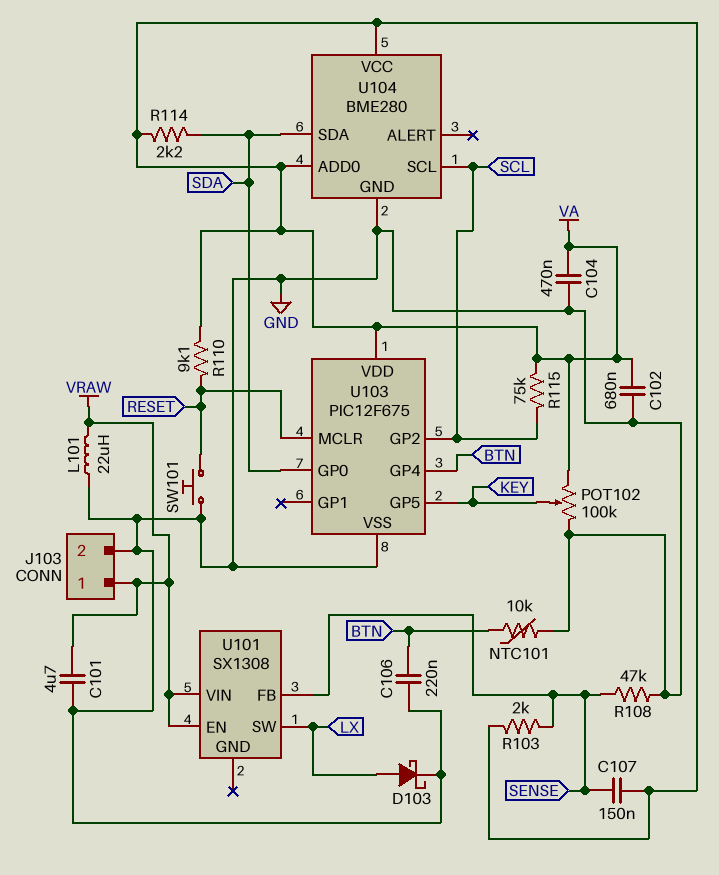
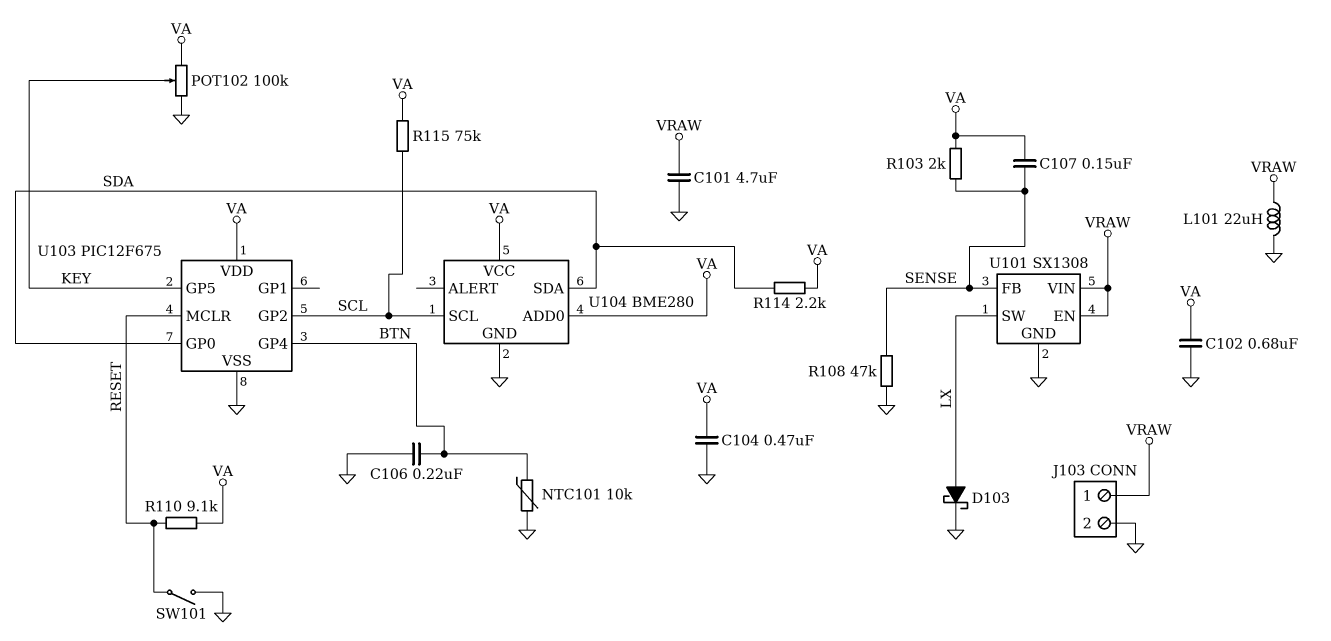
SW101: button (GND, RESET) -> switch (GND, RESET)
U101 pin GND: none -> GND

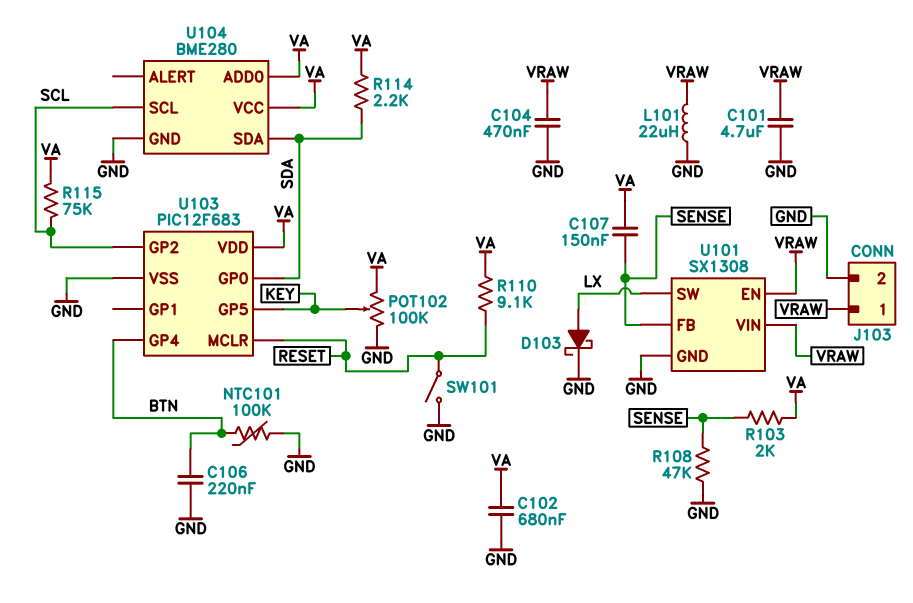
C104: 470nF (GND, VA) -> 470nF (GND, VRAW)
NTC101: 10k (BTN, GND) -> 100k (BTN, GND)
U103: PIC12F675 -> PIC12F683

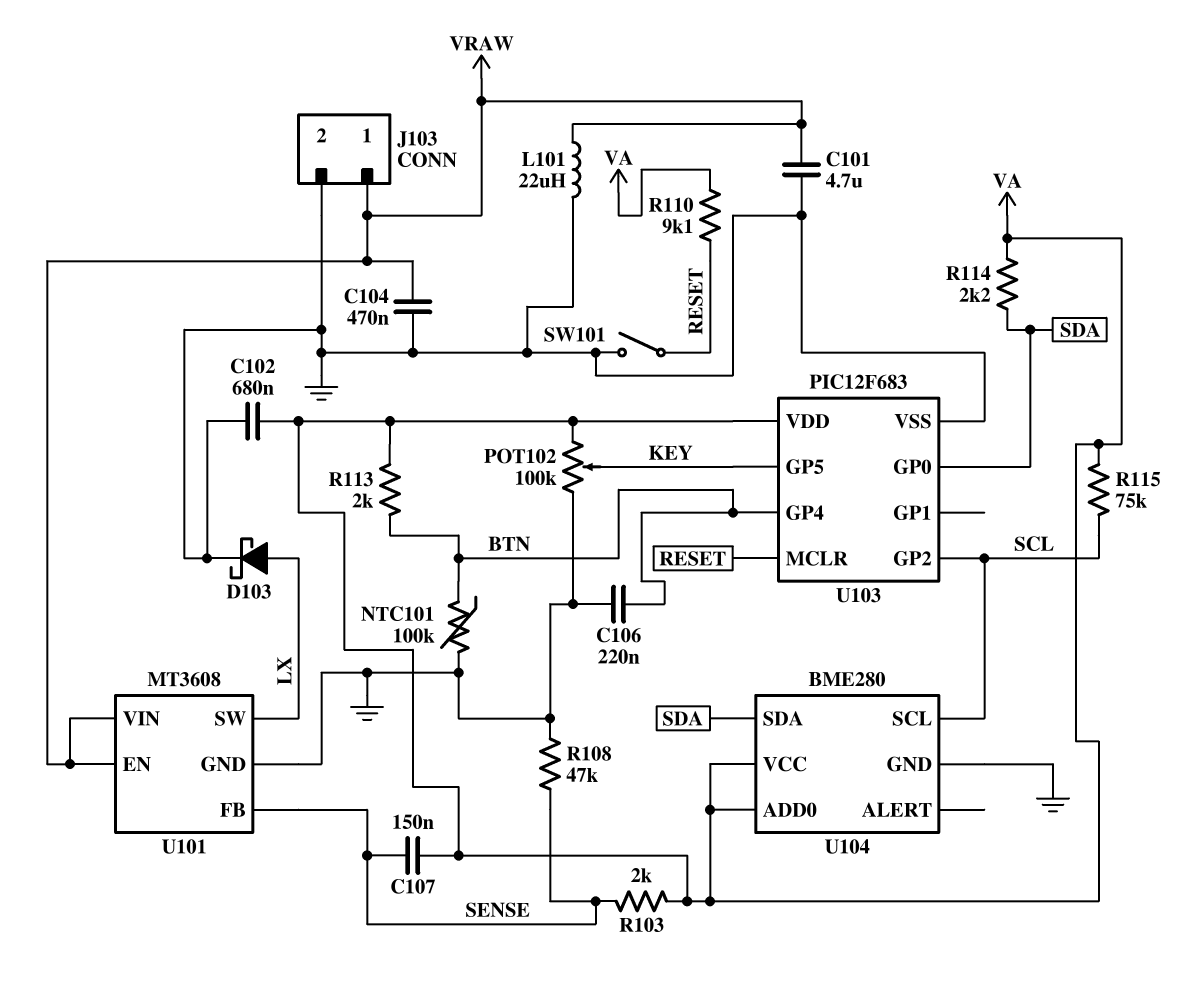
R113: none -> 2k (BTN, VA)
U101: SX1308 -> MT3608

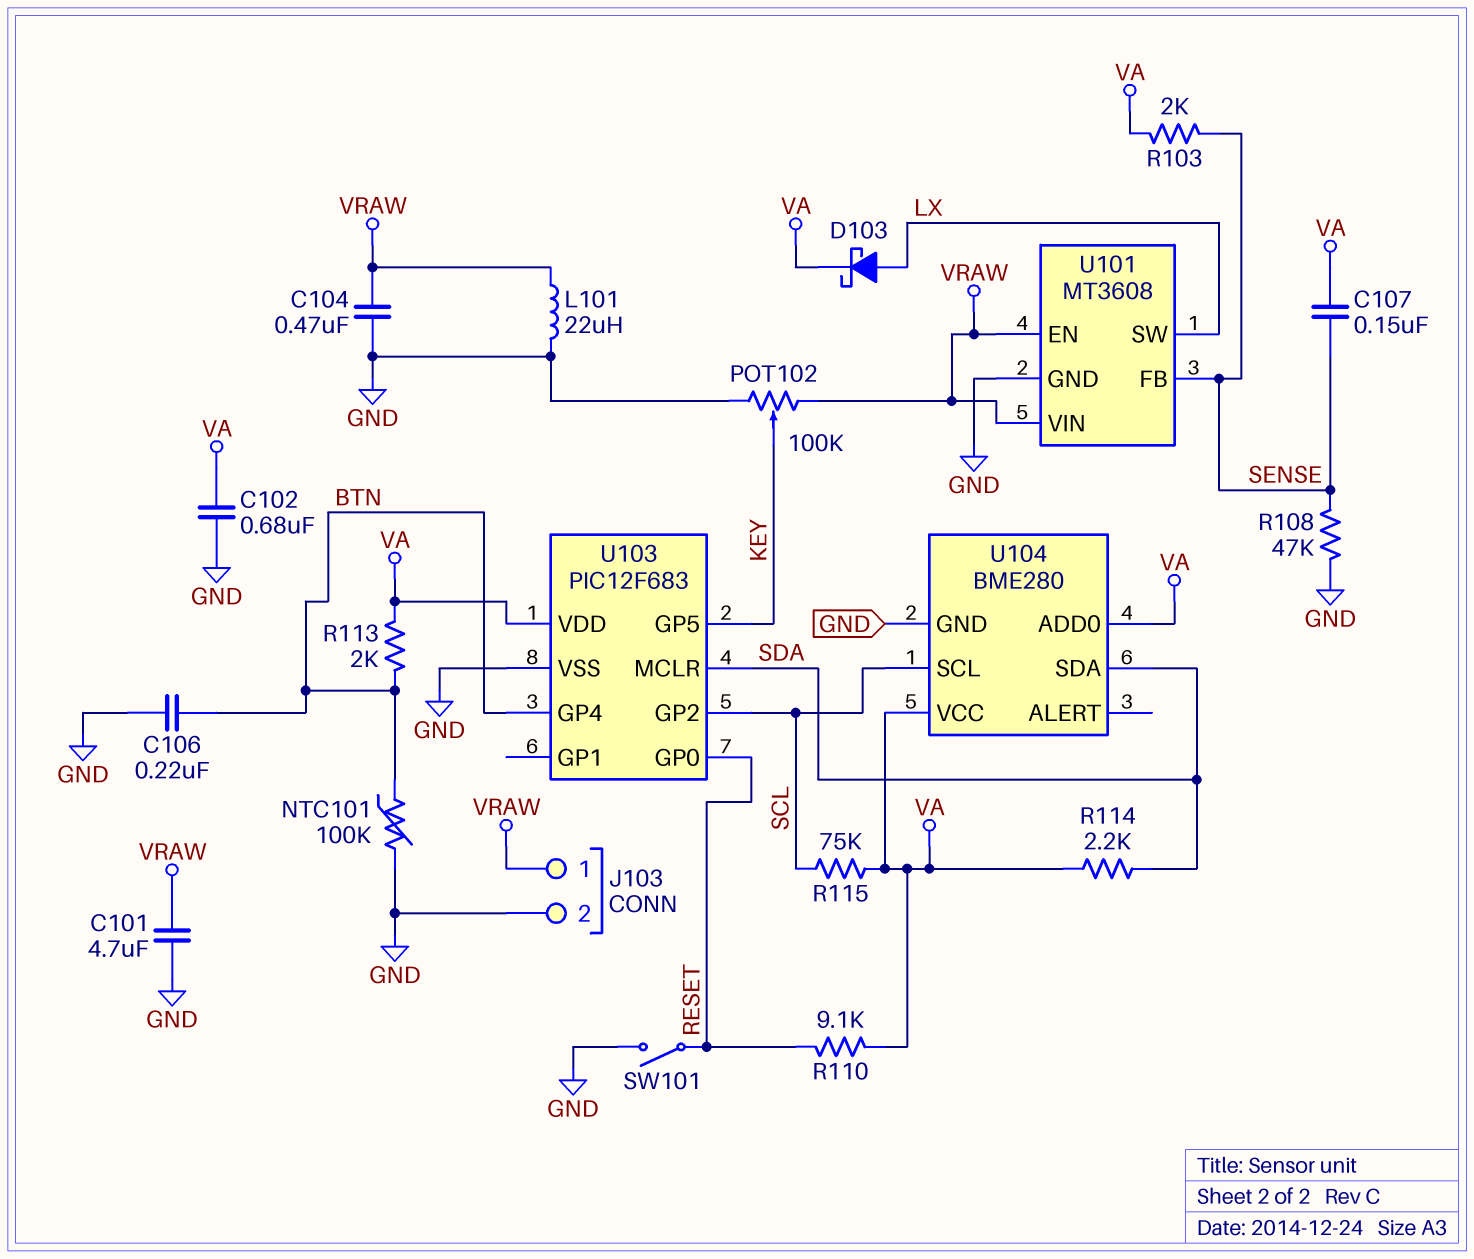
D103: schottky (A LX, K GND) -> schottky (A LX, K VA)
POT102: 100k (GND, VA, wiper KEY) -> 100k (GND, VRAW, wiper KEY)
U103 pin GP0: SDA -> RESET
U103 pin MCLR: RESET -> SDA

